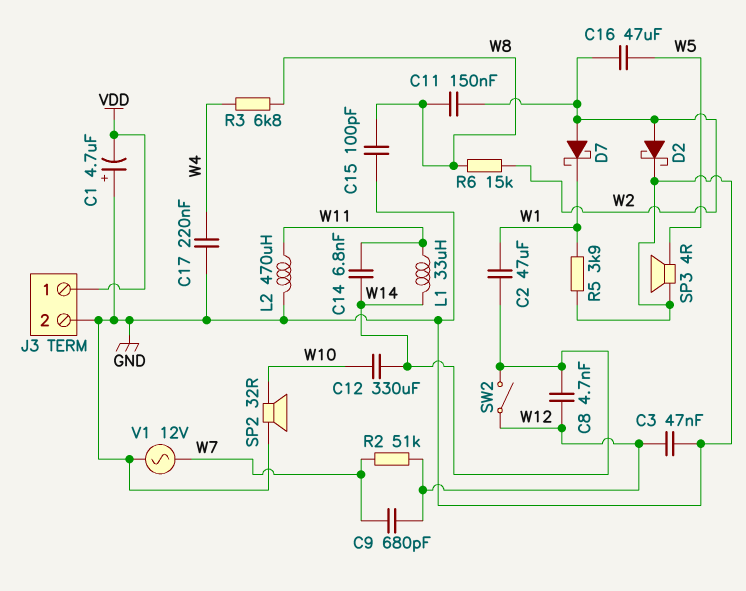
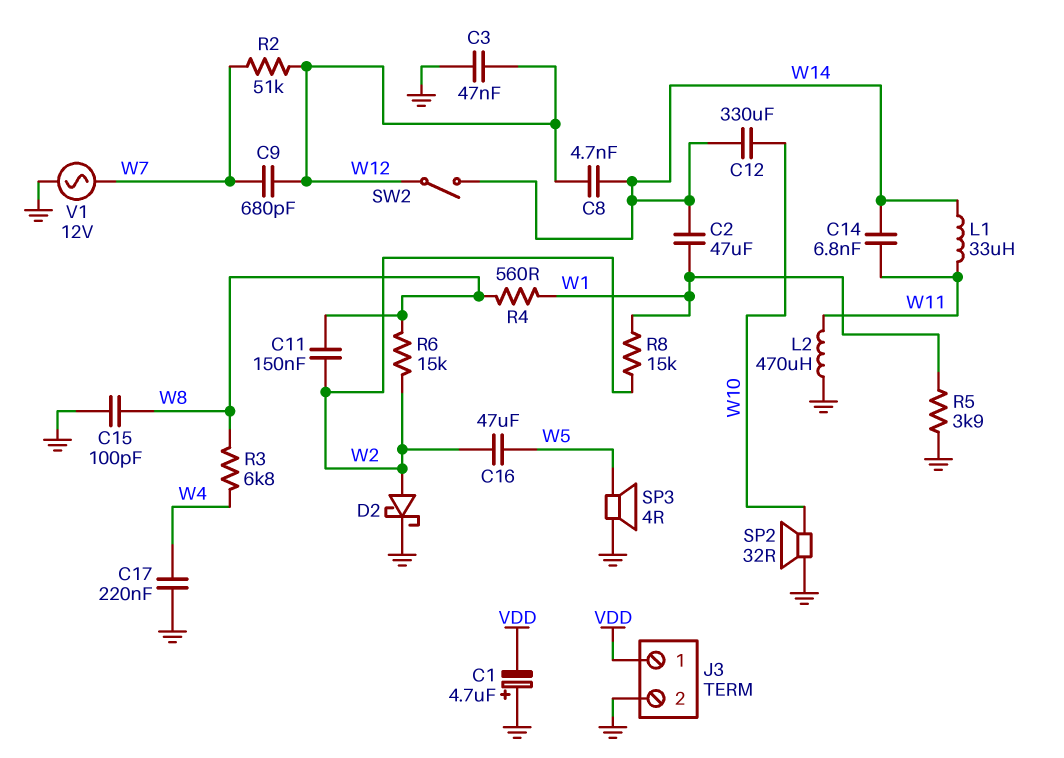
D7: schottky (A W2, K W1) -> none
R4: none -> 560 (W1, W8)
R8: none -> 15k (W1, W2)

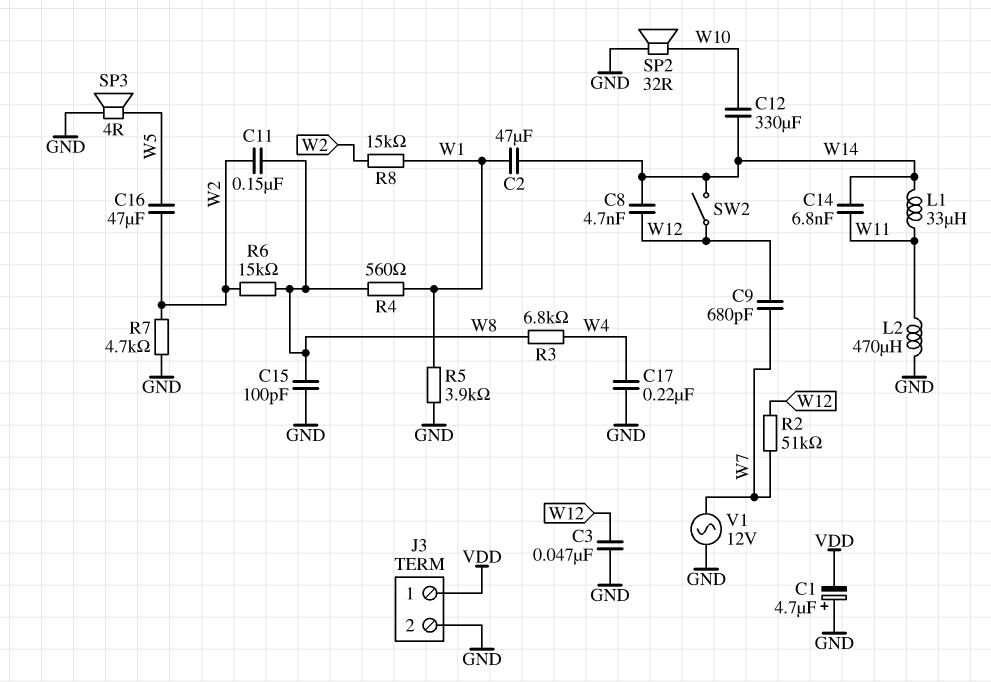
D2: schottky (A W2, K GND) -> none
R7: none -> 4.7k (GND, W2)

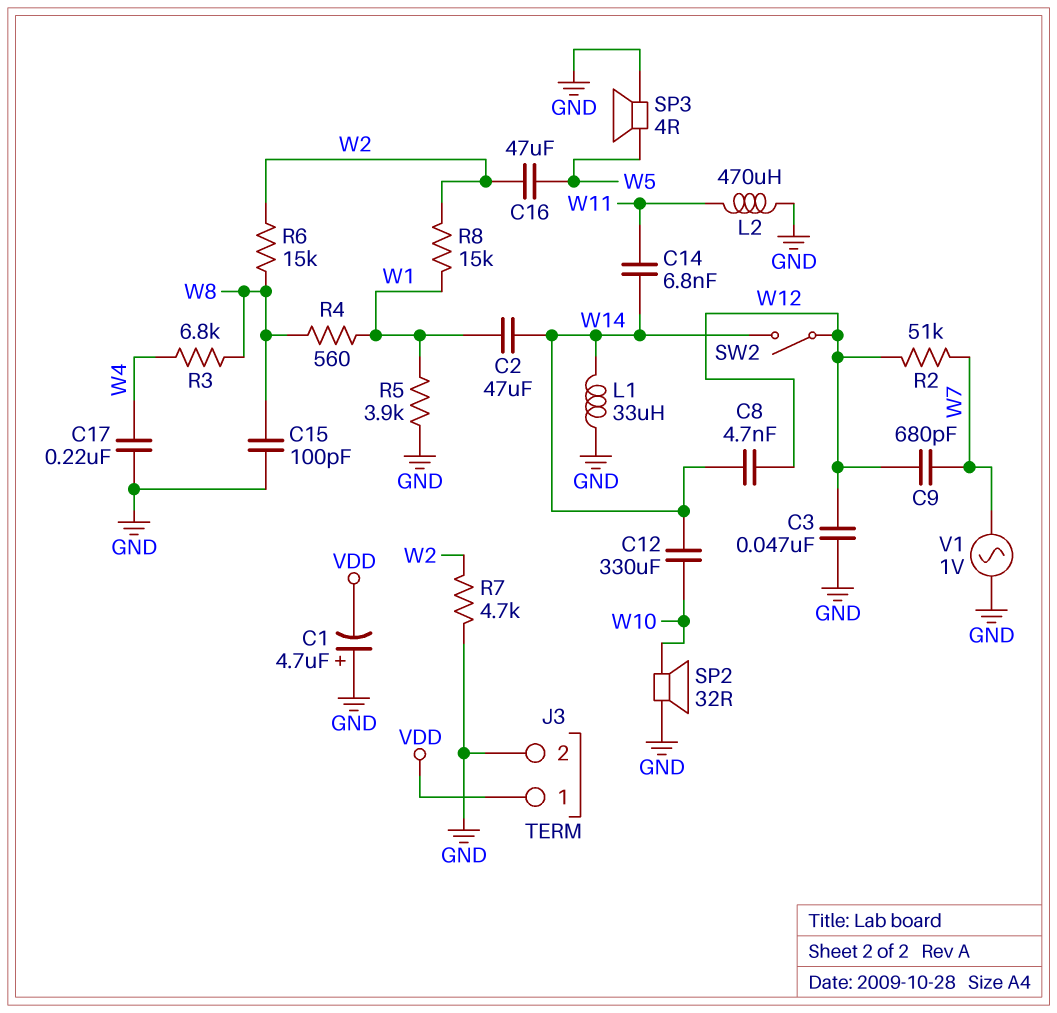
C11: 150nF (W2, W8) -> none
L1: 33uH (W11, W14) -> 33uH (GND, W14)
V1: AC 12V (GND, W7) -> AC 1V (GND, W7)

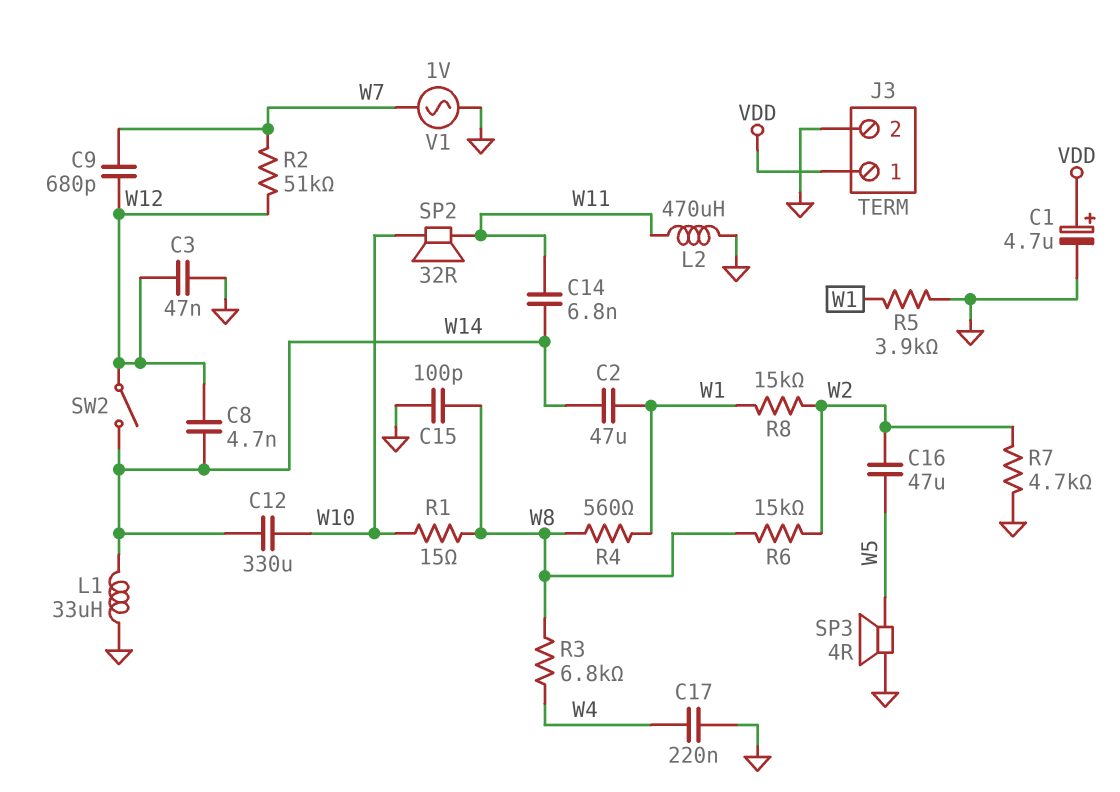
C1: 4.7uF (plus GND, minus VDD) -> 4.7uF (plus VDD, minus GND)
R1: none -> 15 (W8, W10)
SP2: speaker 32R (GND, W10) -> speaker 32R (W10, W11)

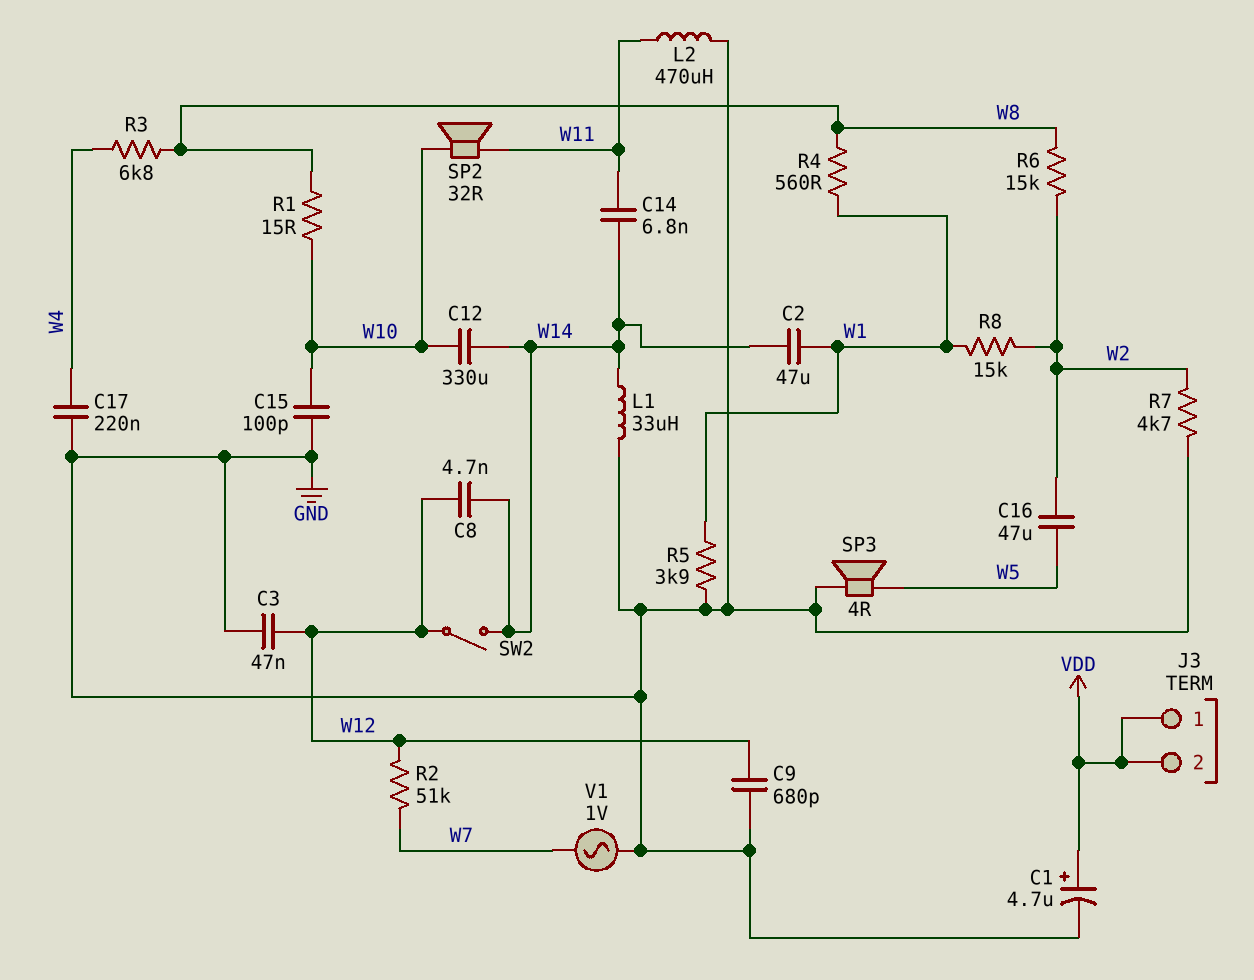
C9: 680pF (W7, W12) -> 680pF (GND, W12)
C15: 100pF (GND, W8) -> 100pF (GND, W10)
J3 pin 2: GND -> VDD

